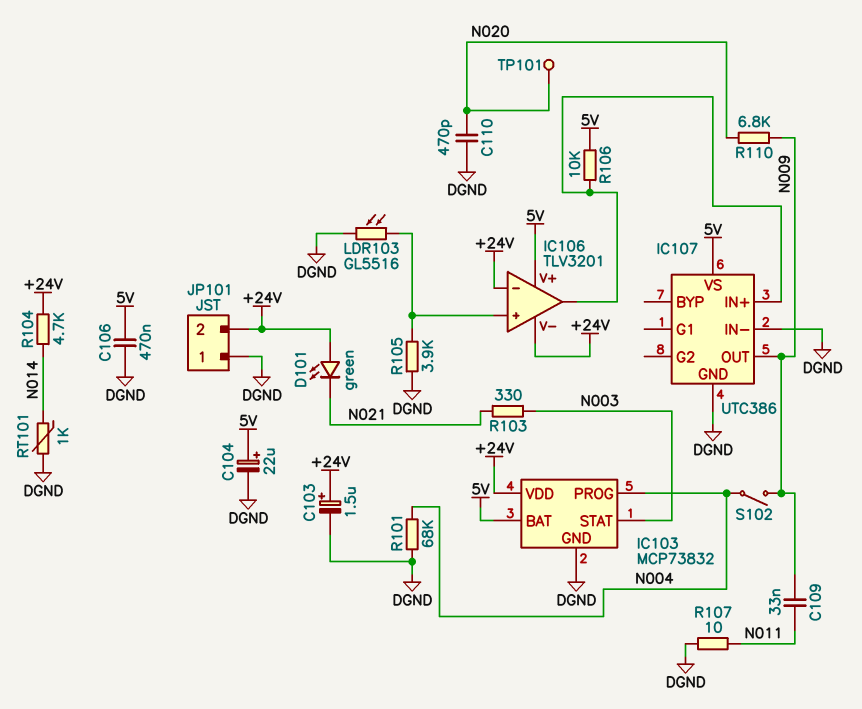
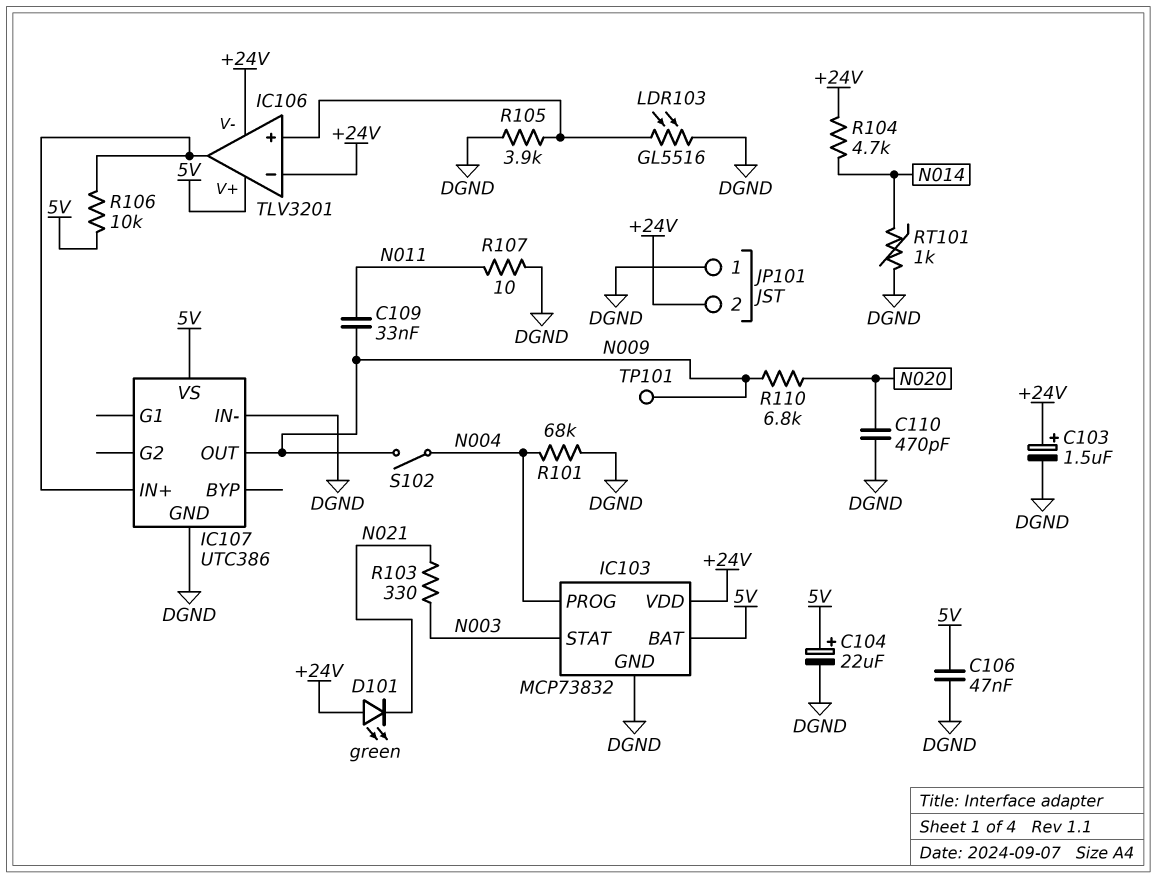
C106: 470nF (5V, DGND) -> 47nF (5V, DGND)
TP101: test point (N020) -> test point (N009)

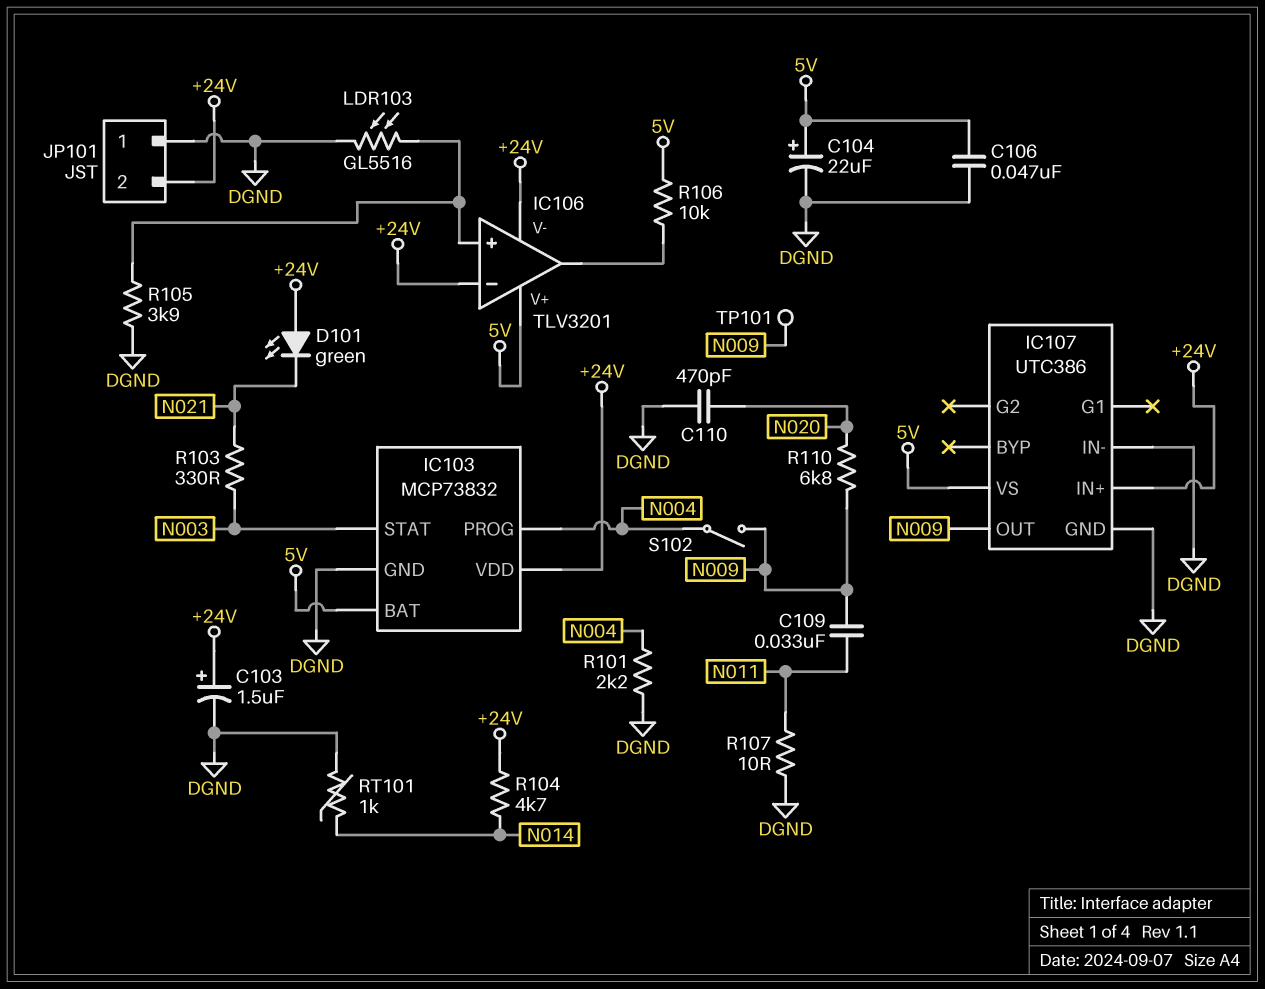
IC107 pin IN+: IC106/out -> +24V
R101: 68k (DGND, N004) -> 2.2k (DGND, N004)

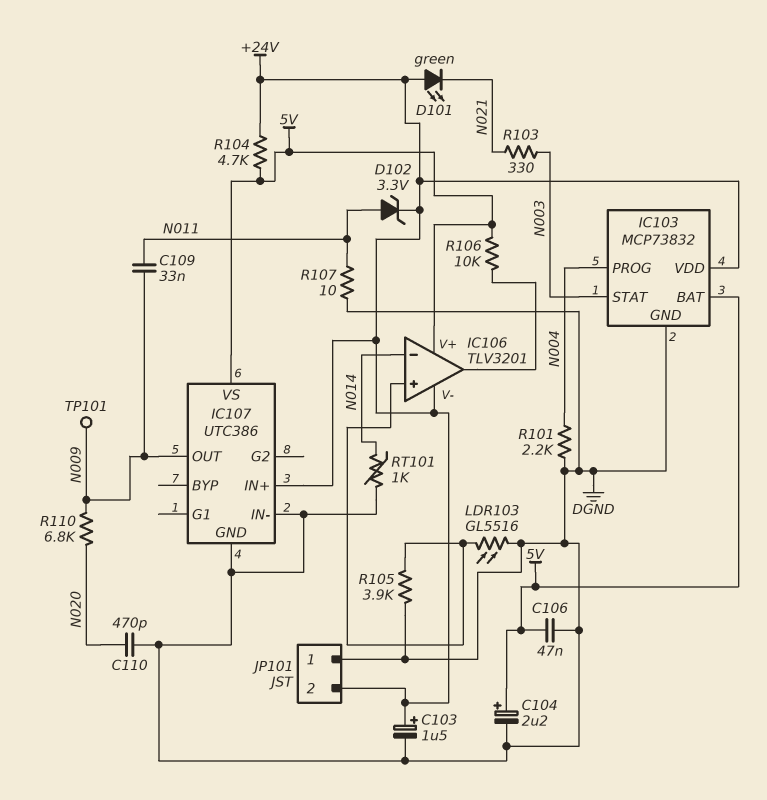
C104: 22uF (plus 5V, minus DGND) -> 2.2uF (plus 5V, minus DGND)
D102: none -> zener 3.3V (A N011, K +24V)
IC106 pin in-: +24V -> N014
R104: 4.7k (+24V, N014) -> 4.7k (+24V, 5V)
S102: switch (N004, N009) -> none

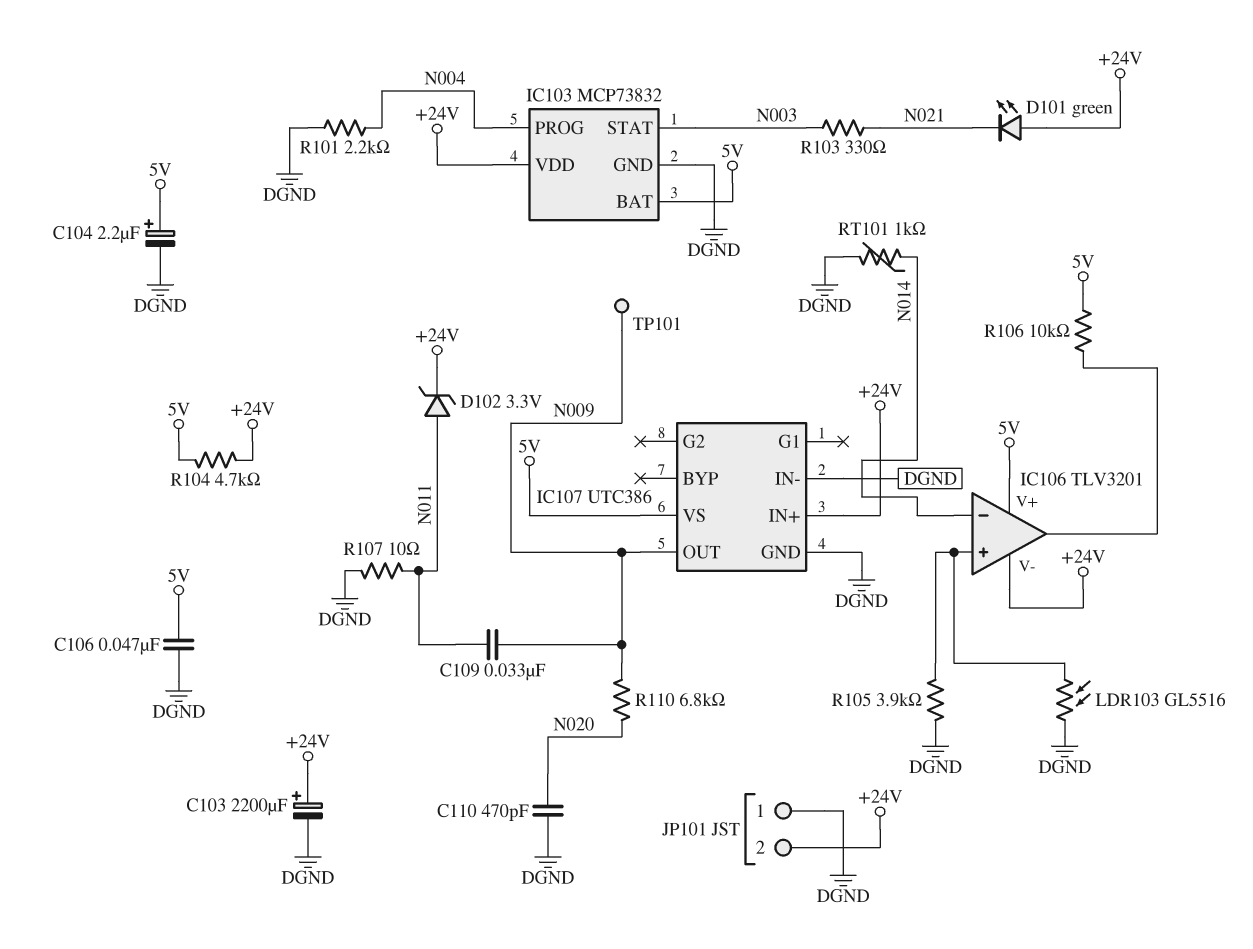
C103: 1.5uF (plus +24V, minus DGND) -> 2200uF (plus +24V, minus DGND)

